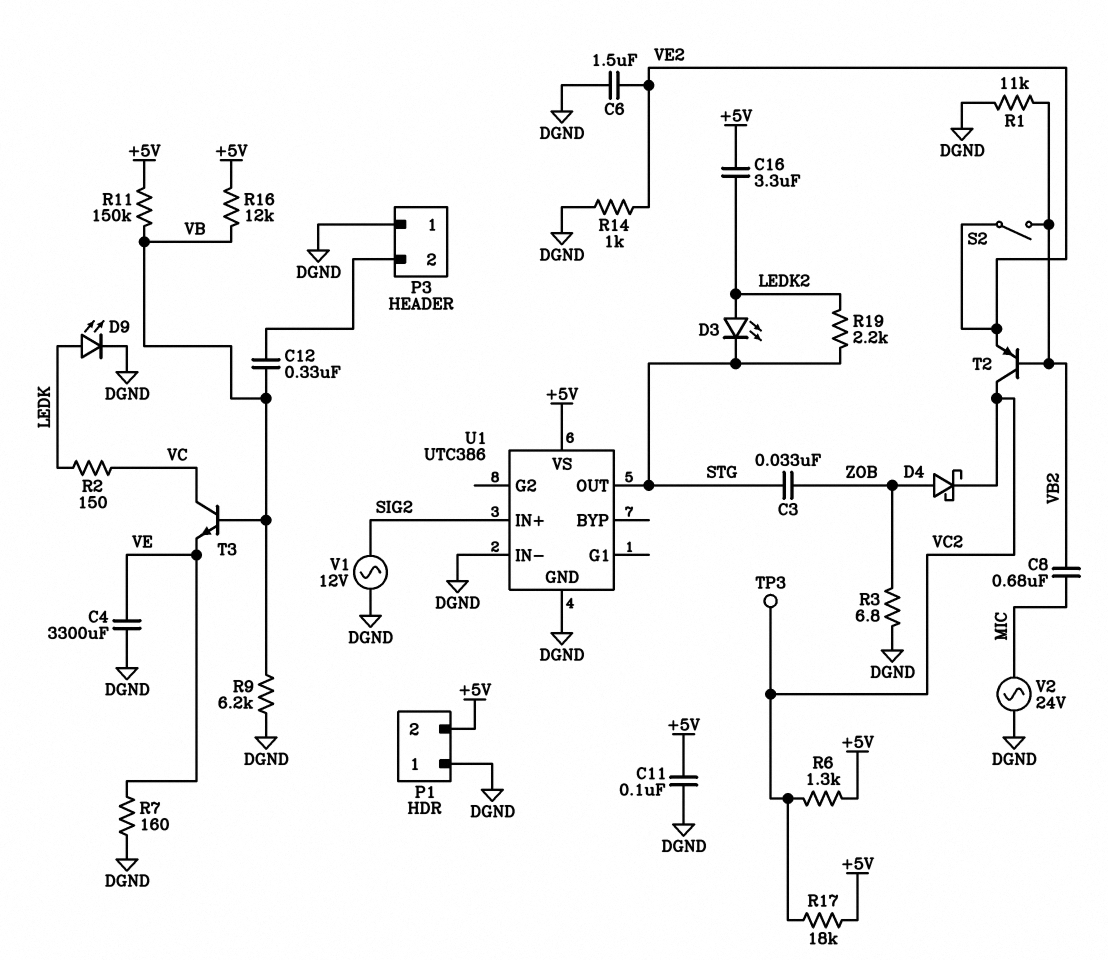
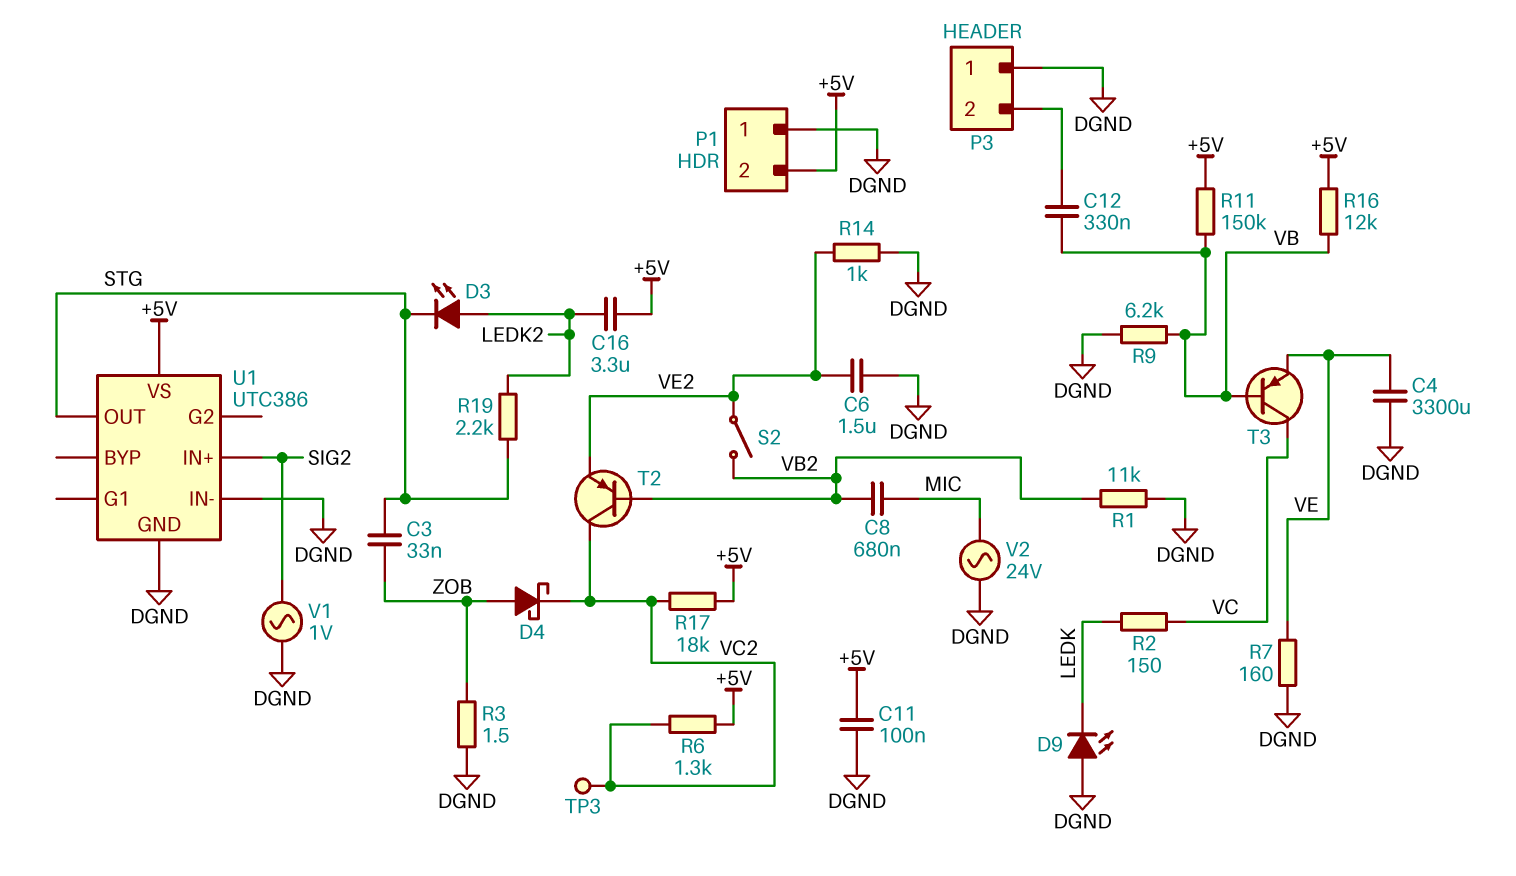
D9: LED (A LEDK, K DGND) -> LED (A DGND, K LEDK)
R3: 6.8 (DGND, ZOB) -> 1.5 (DGND, ZOB)
T3: NPN (B VB, C VC, E VE) -> PNP (B VB, C VC, E VE)
V1: AC 12V (DGND, SIG2) -> AC 1V (DGND, SIG2)

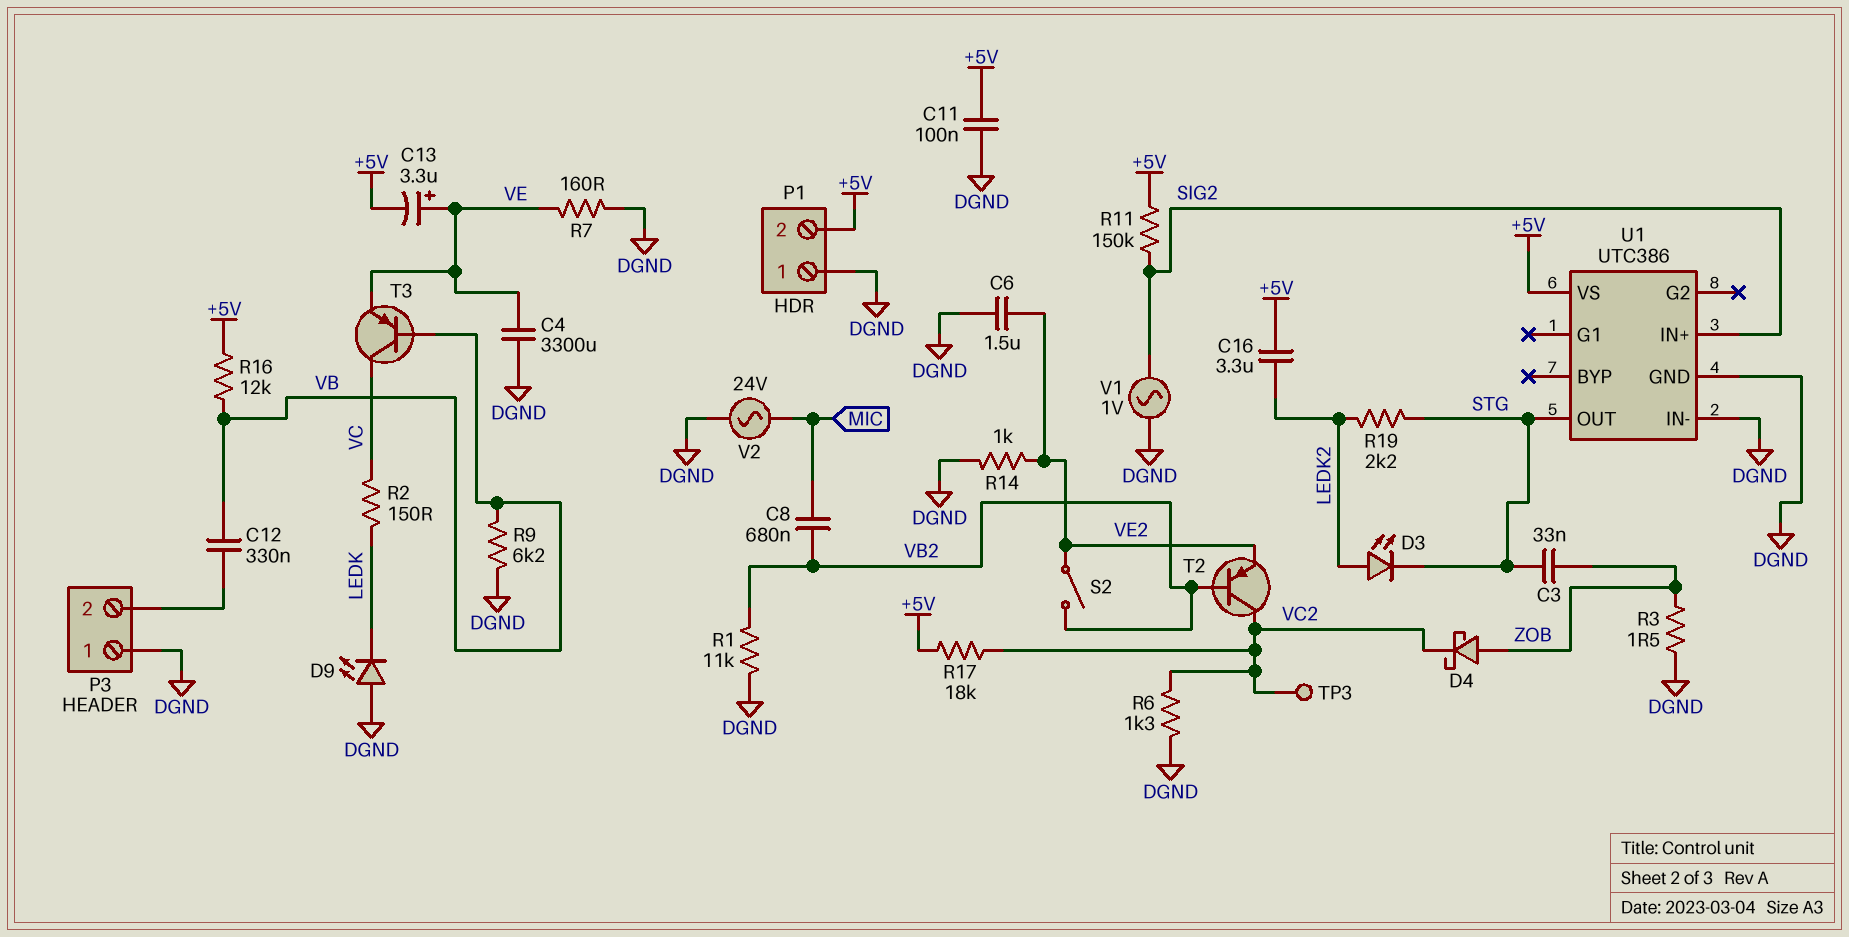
C13: none -> 3.3uF (plus VE, minus +5V)
R6: 1.3k (+5V, VC2) -> 1.3k (DGND, VC2)
R11: 150k (+5V, VB) -> 150k (+5V, SIG2)

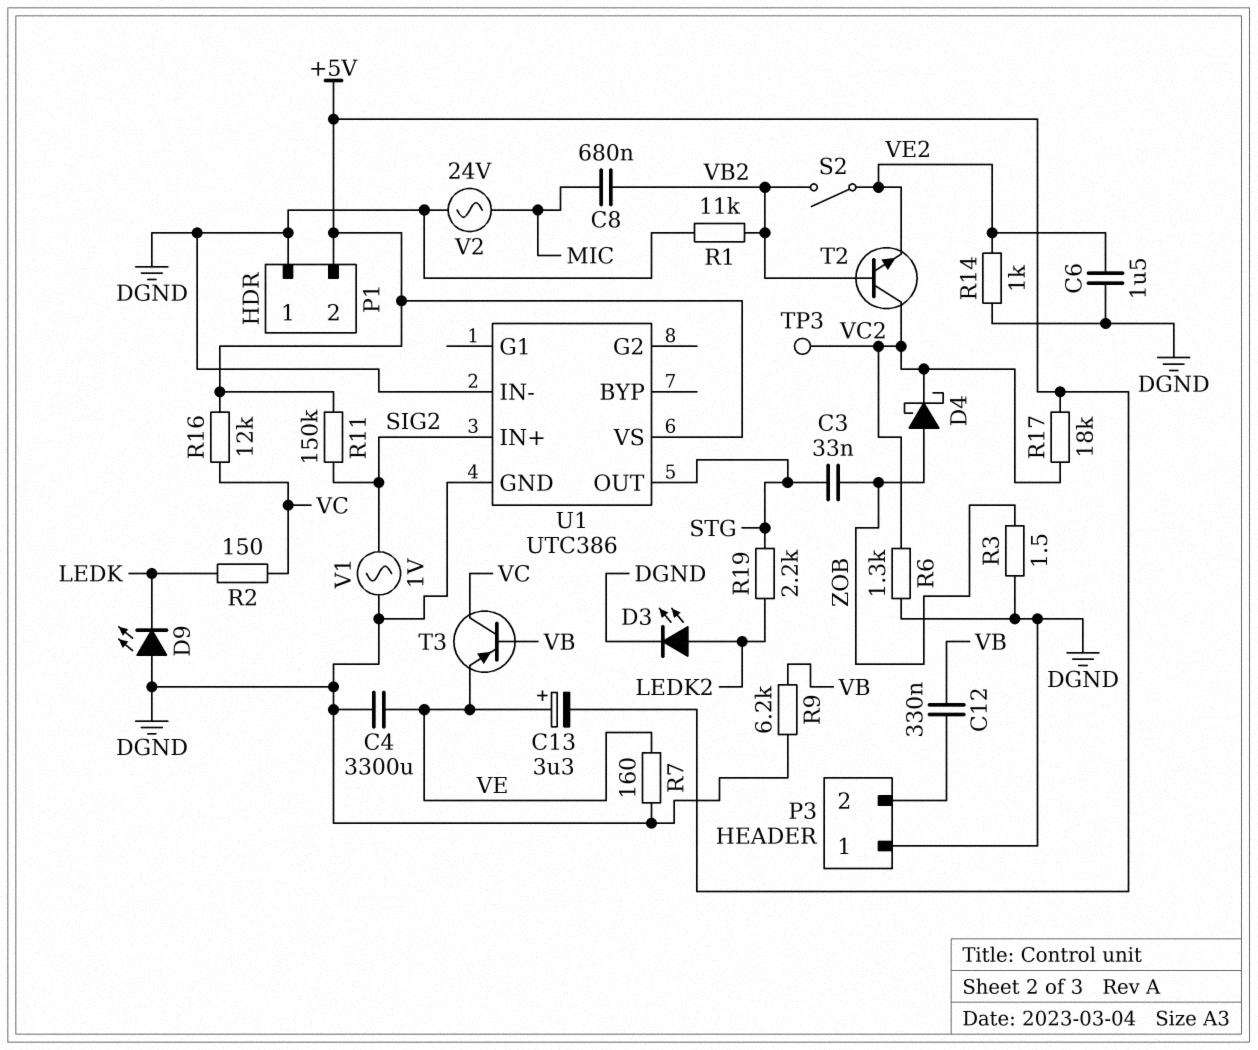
C11: 100nF (+5V, DGND) -> none
C16: 3.3uF (+5V, LEDK2) -> none
D3: LED (A LEDK2, K STG) -> LED (A LEDK2, K DGND)
R16: 12k (+5V, VB) -> 12k (+5V, VC)
T2: PNP (B VB2, C VC2, E VE2) -> NPN (B VB2, C VC2, E VE2)

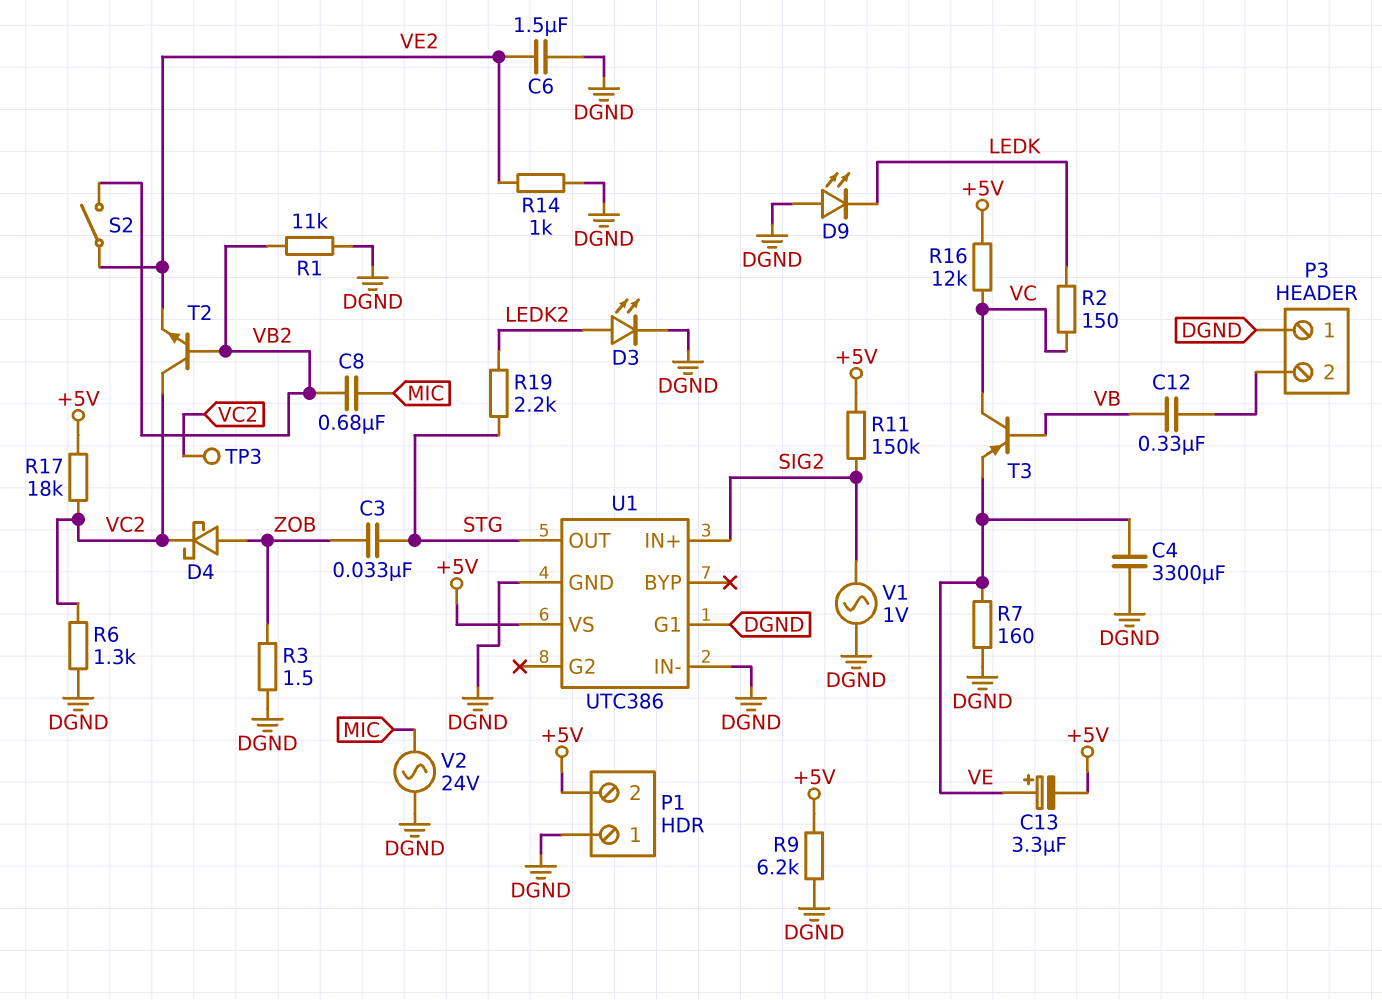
R9: 6.2k (DGND, VB) -> 6.2k (+5V, DGND)
U1 pin G1: none -> DGND

